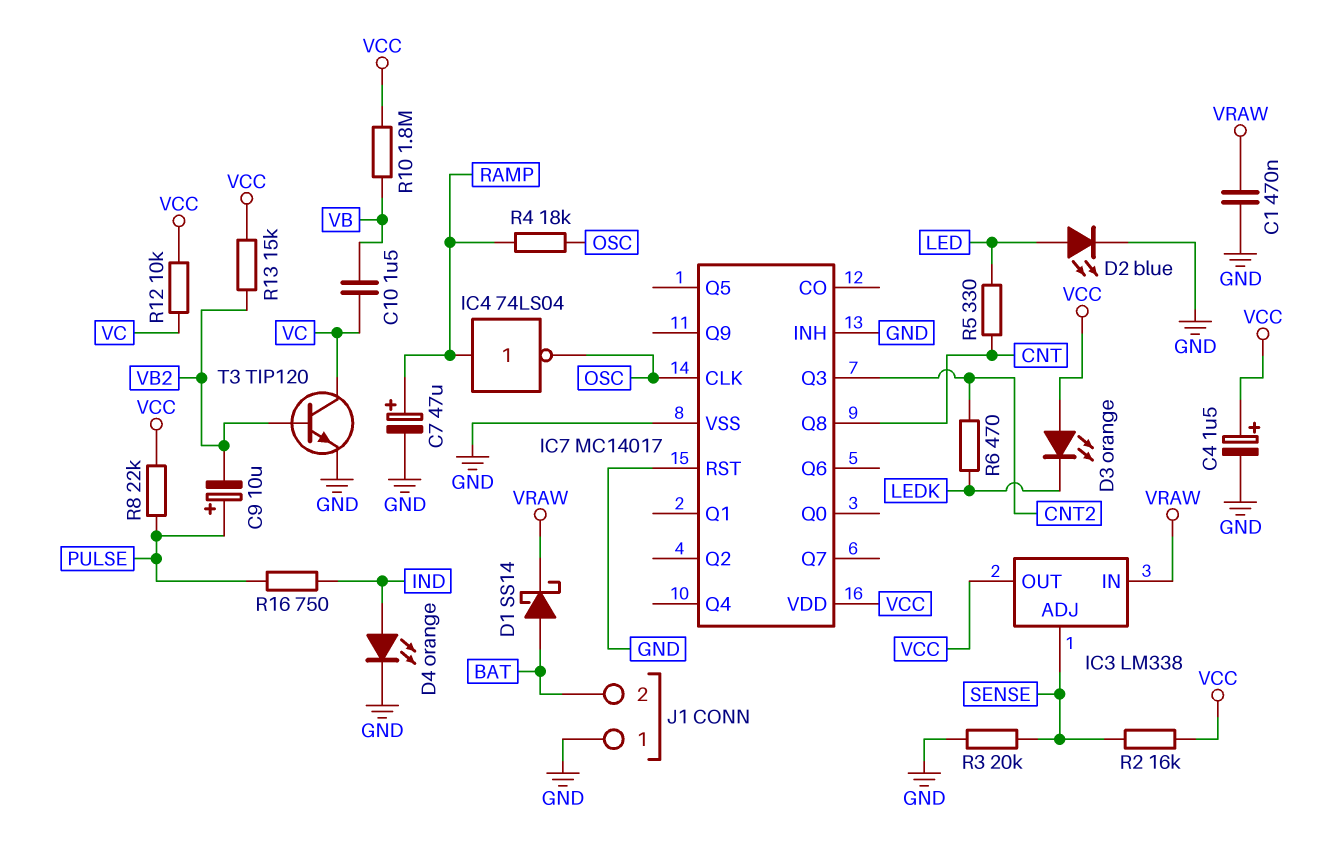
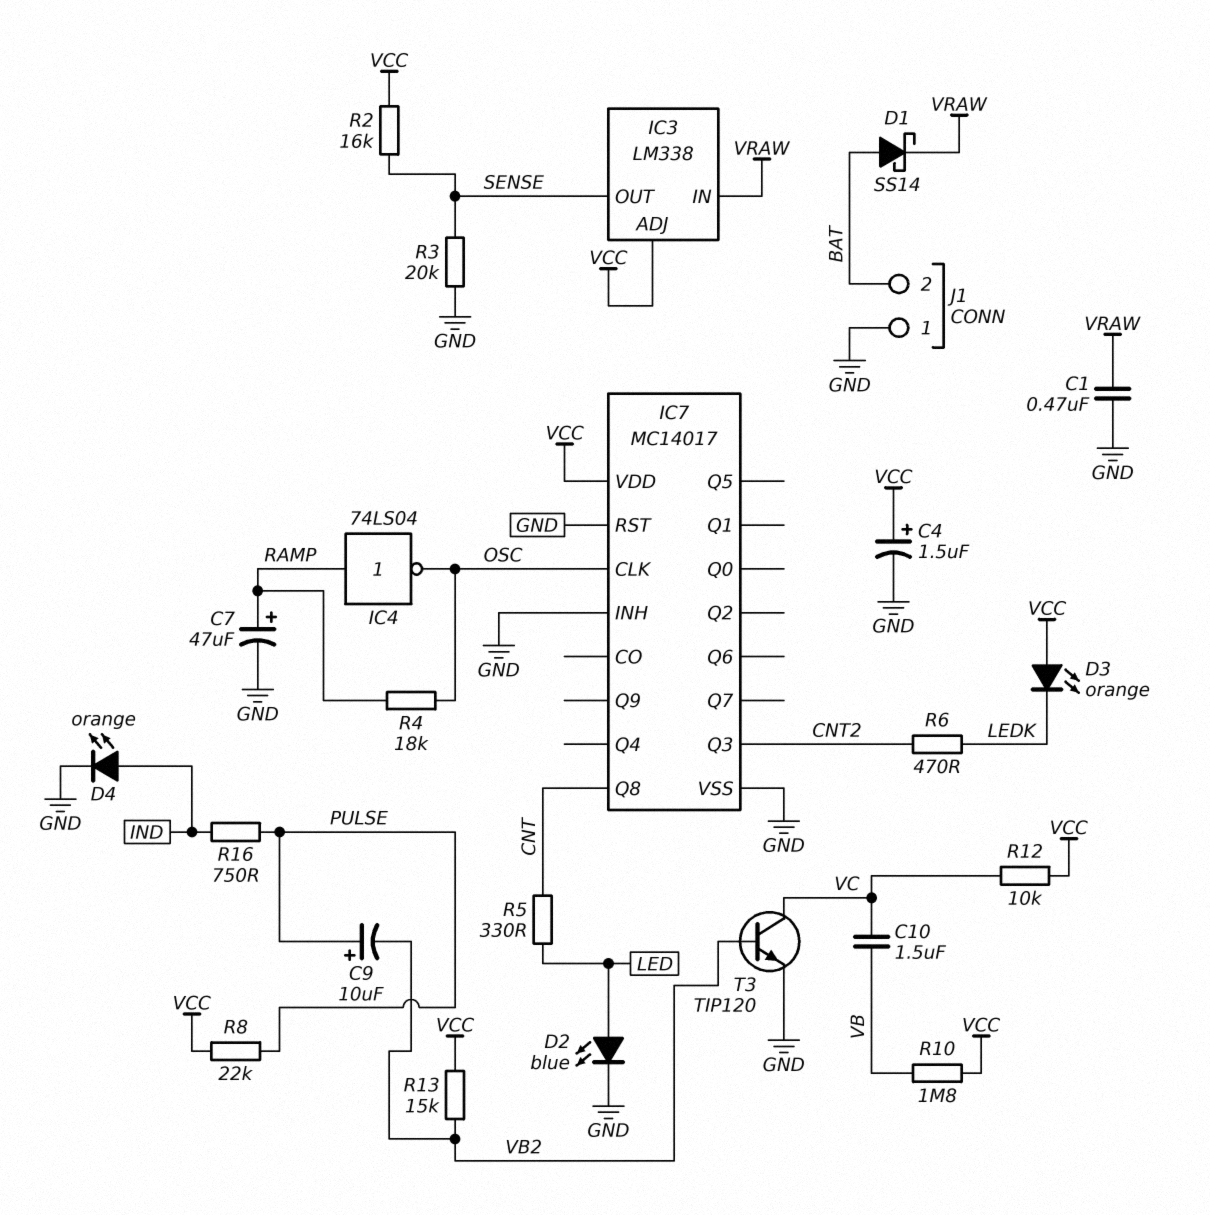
IC3 pin ADJ: SENSE -> VCC
IC3 pin OUT: VCC -> SENSE

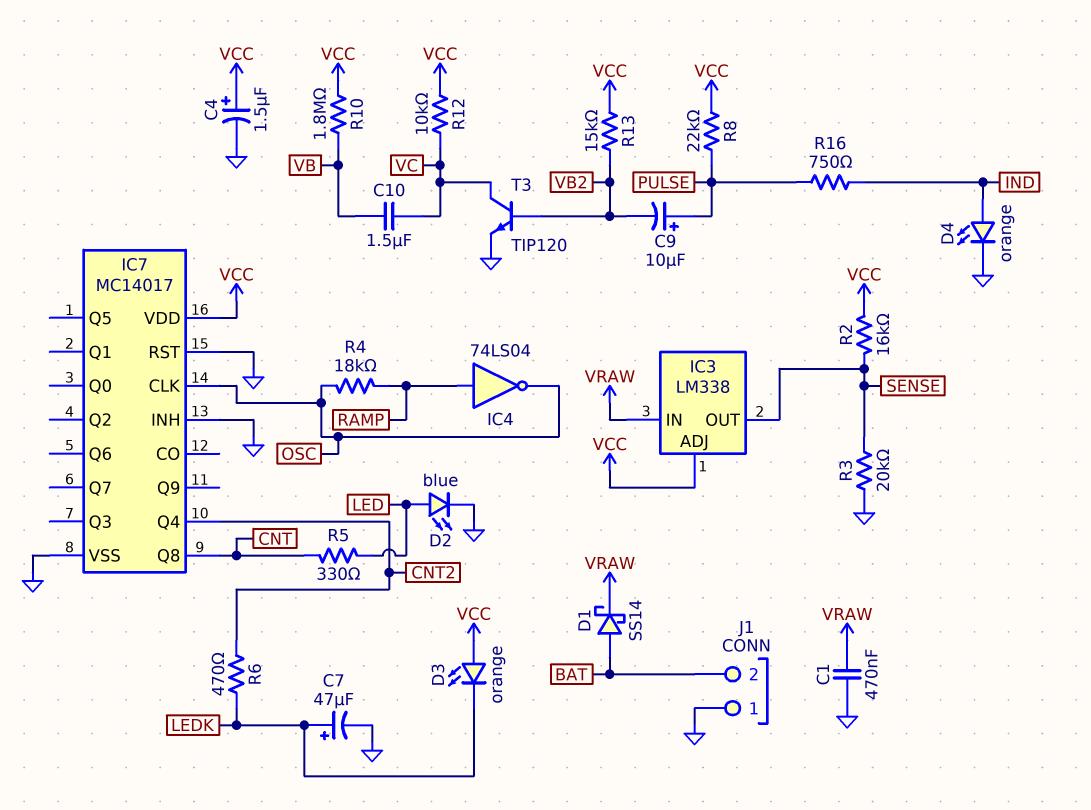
C7: 47uF (plus RAMP, minus GND) -> 47uF (plus LEDK, minus GND)
IC7 pin Q3: CNT2 -> none
IC7 pin Q4: none -> CNT2

